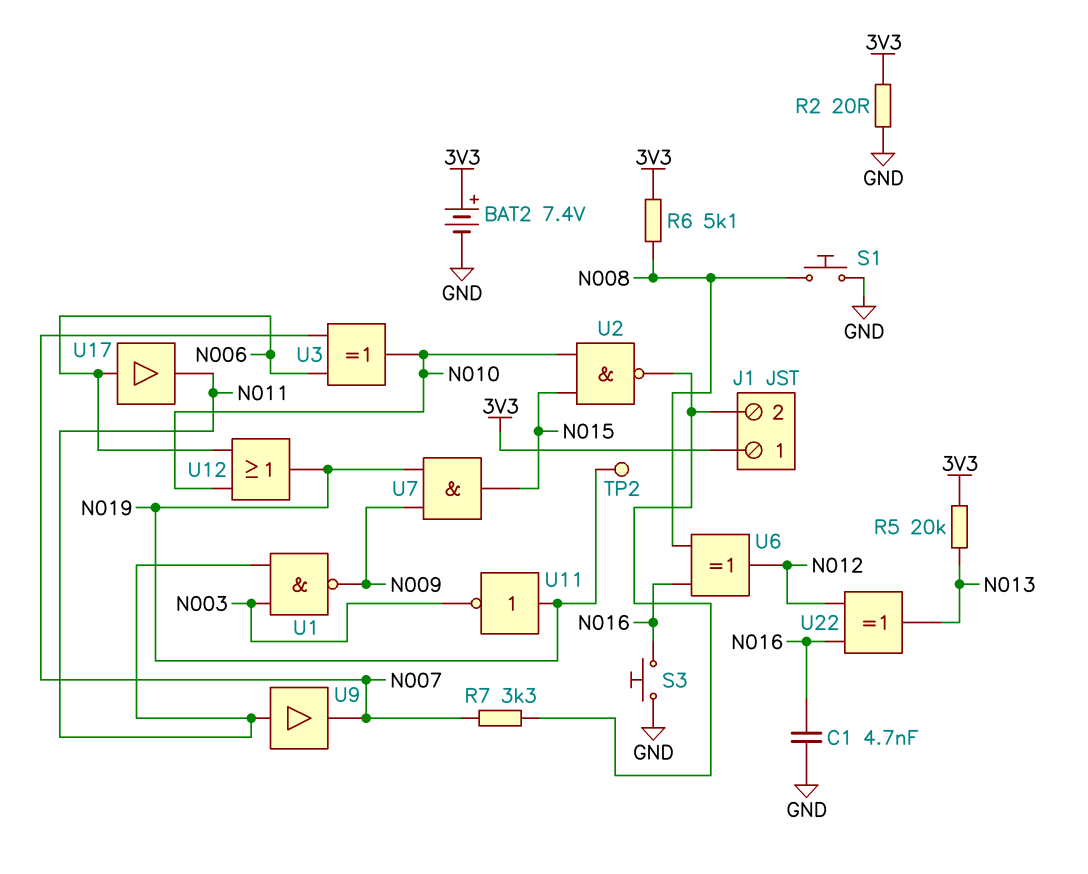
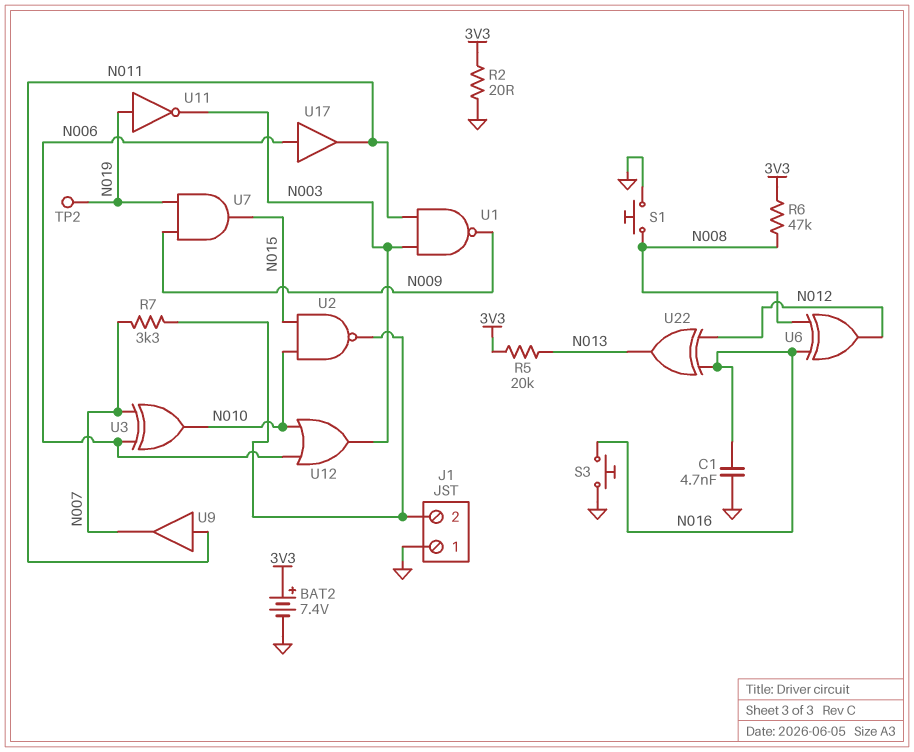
J1 pin 1: 3V3 -> GND
R6: 5.1k (3V3, N008) -> 47k (3V3, N008)
U12: OR (in N006, in N010, out N019) -> OR (in N006, in N010, out N003)

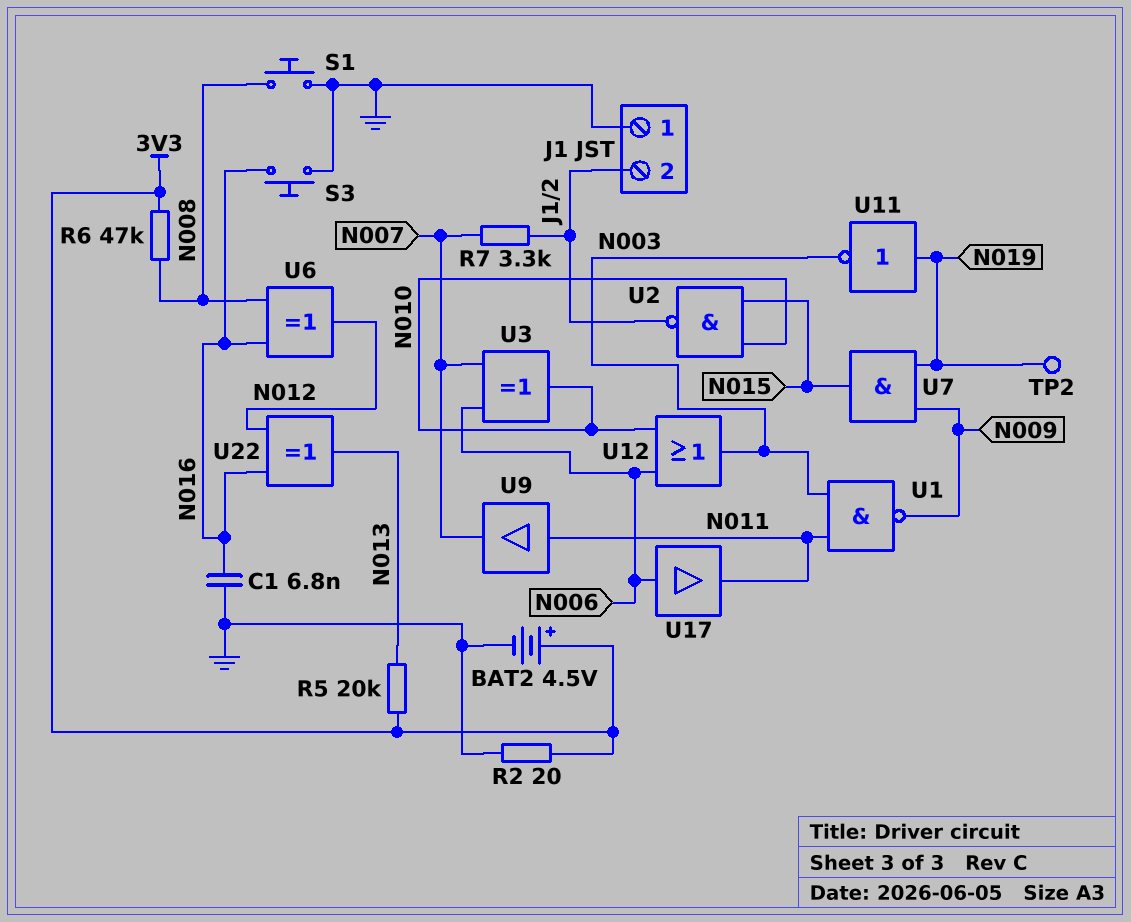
BAT2: 7.4V (plus 3V3, minus GND) -> 4.5V (plus 3V3, minus GND)
C1: 4.7nF (GND, N016) -> 6.8nF (GND, N016)

